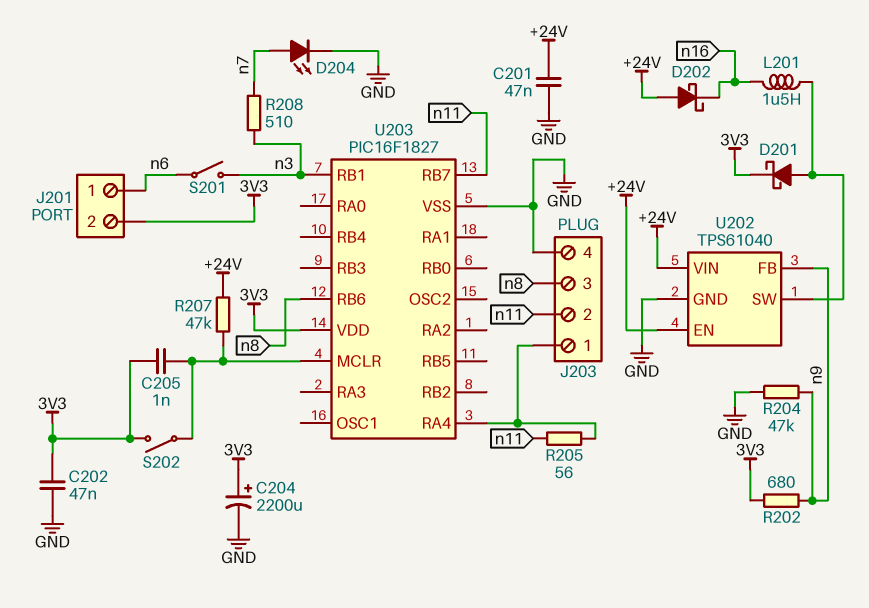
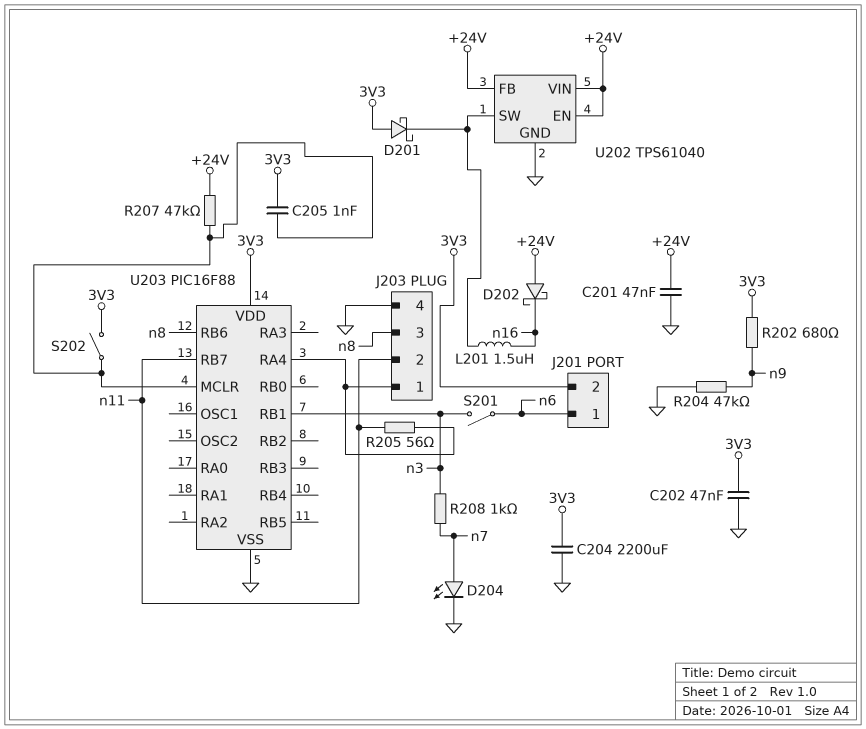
C204: 2200uF (plus 3V3, minus GND) -> 2200uF (3V3, GND)
D201: schottky (A U202/SW, K 3V3) -> schottky (A 3V3, K U202/SW)
R208: 510 (n3, n7) -> 1k (n3, n7)
U202 pin FB: n9 -> +24V
U203: PIC16F1827 -> PIC16F88

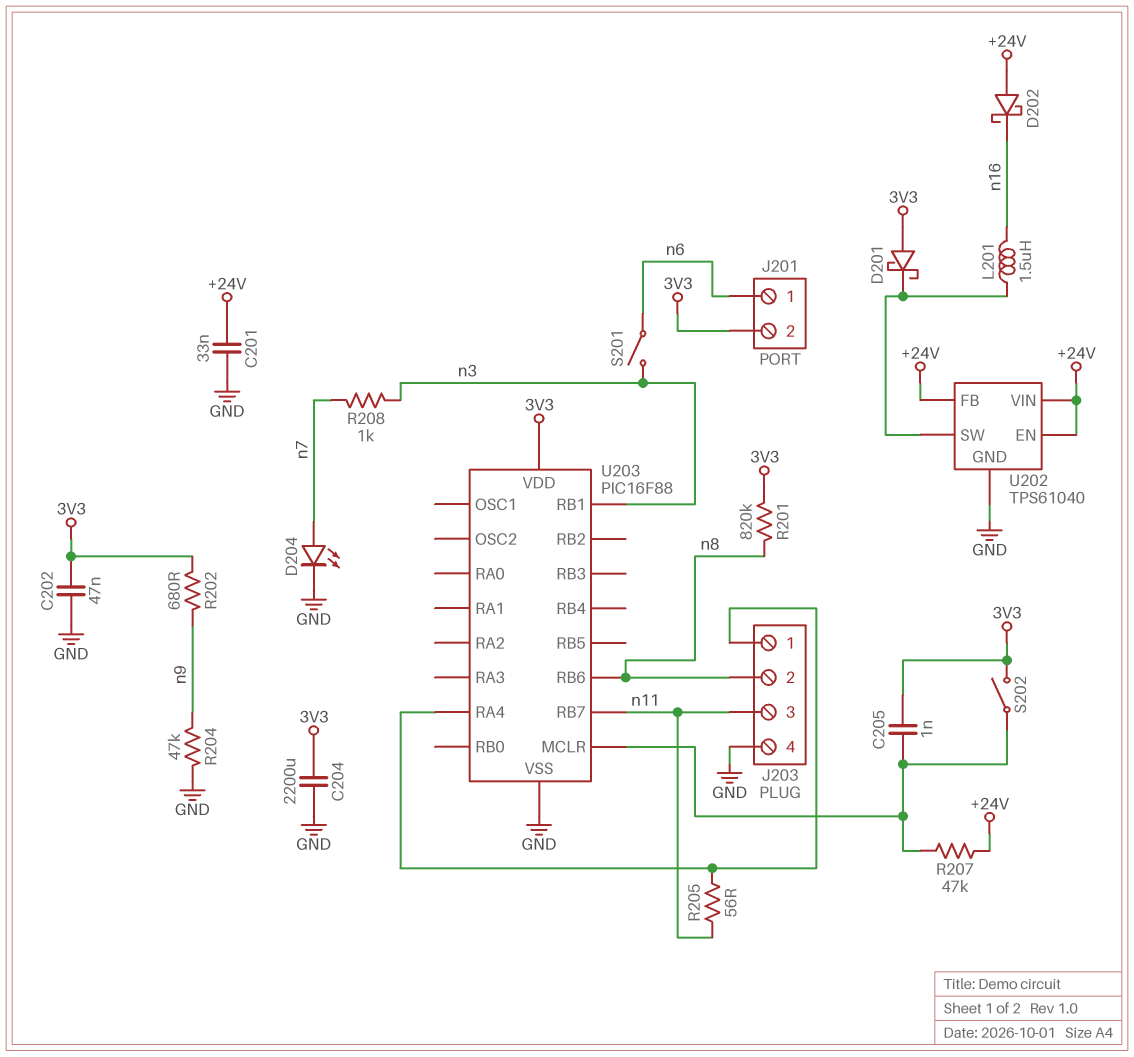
C201: 47nF (+24V, GND) -> 33nF (+24V, GND)
J203 pin 2: n11 -> n8
J203 pin 3: n8 -> n11
R201: none -> 820k (3V3, n8)

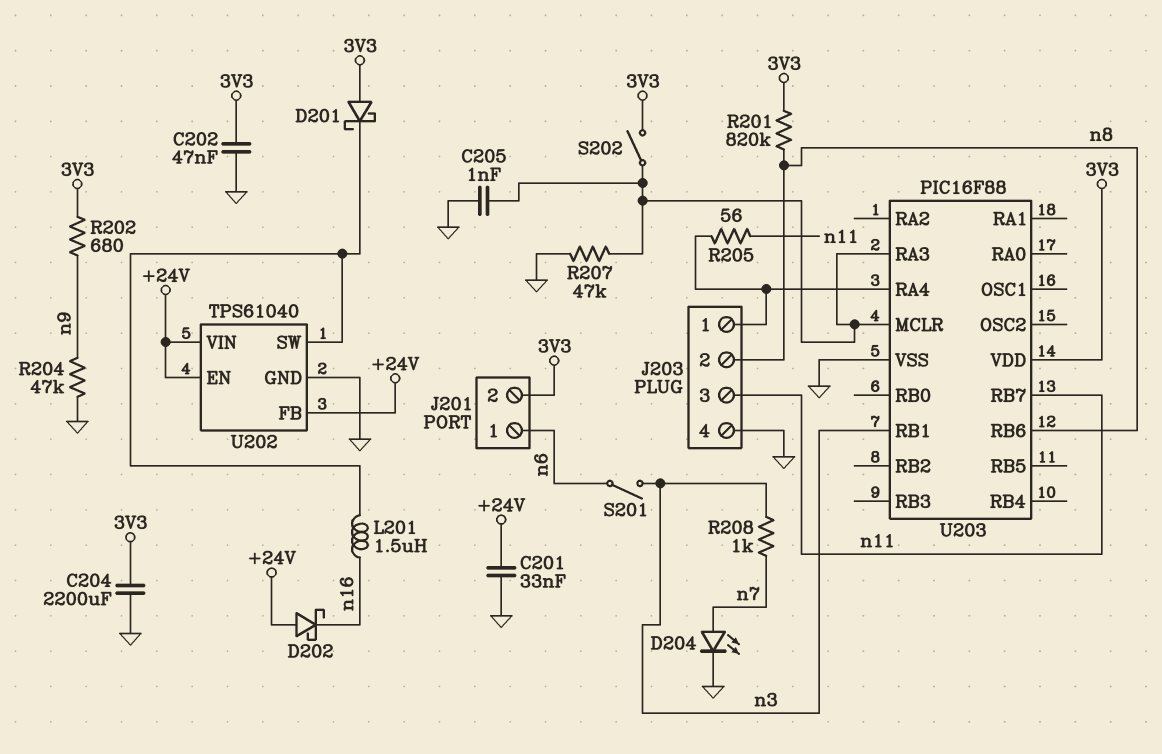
C205: 1nF (3V3, U203/MCLR) -> 1nF (GND, U203/MCLR)
R207: 47k (+24V, U203/MCLR) -> 47k (GND, U203/MCLR)
U203 pin RA3: none -> U203/MCLR

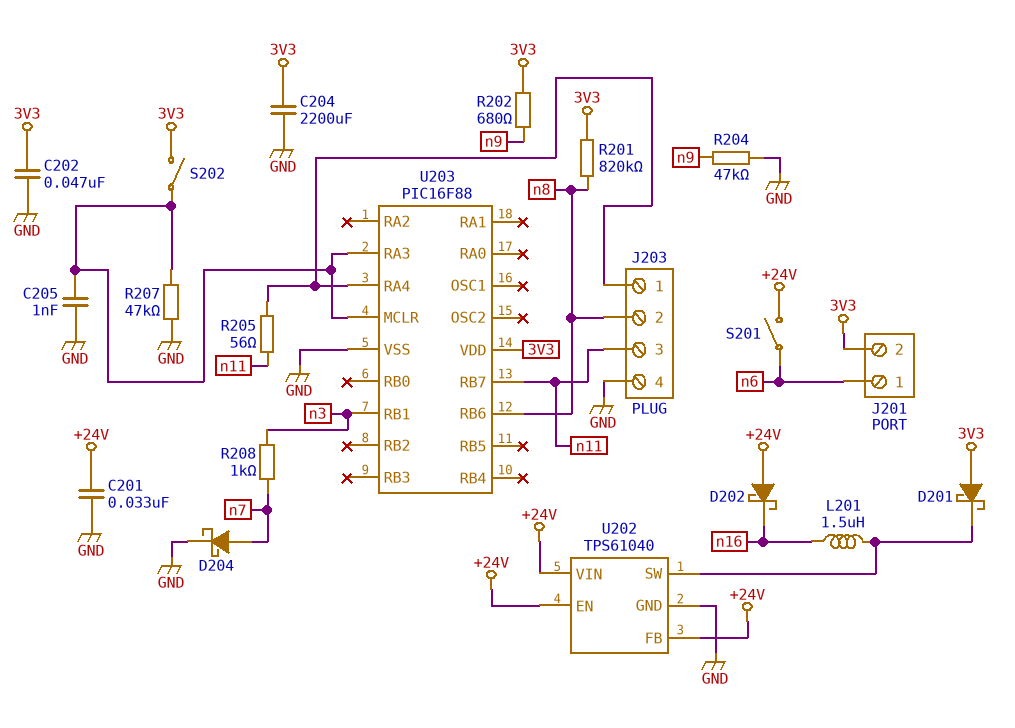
D204: LED (A n7, K GND) -> schottky (A n7, K GND)
S201: switch (n3, n6) -> switch (+24V, n6)

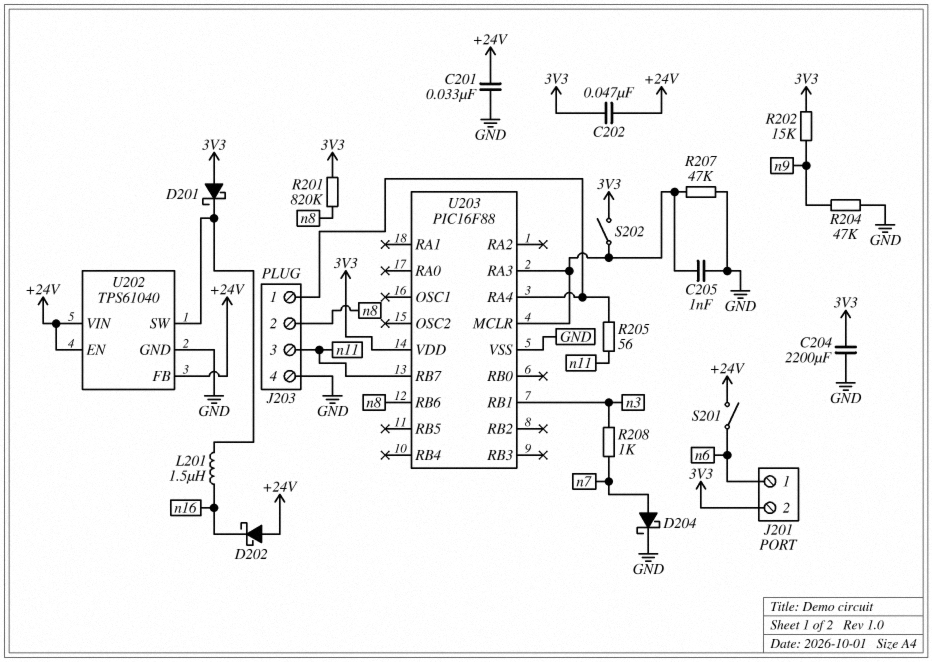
C202: 47nF (3V3, GND) -> 47nF (+24V, 3V3)
R202: 680 (3V3, n9) -> 15k (3V3, n9)

